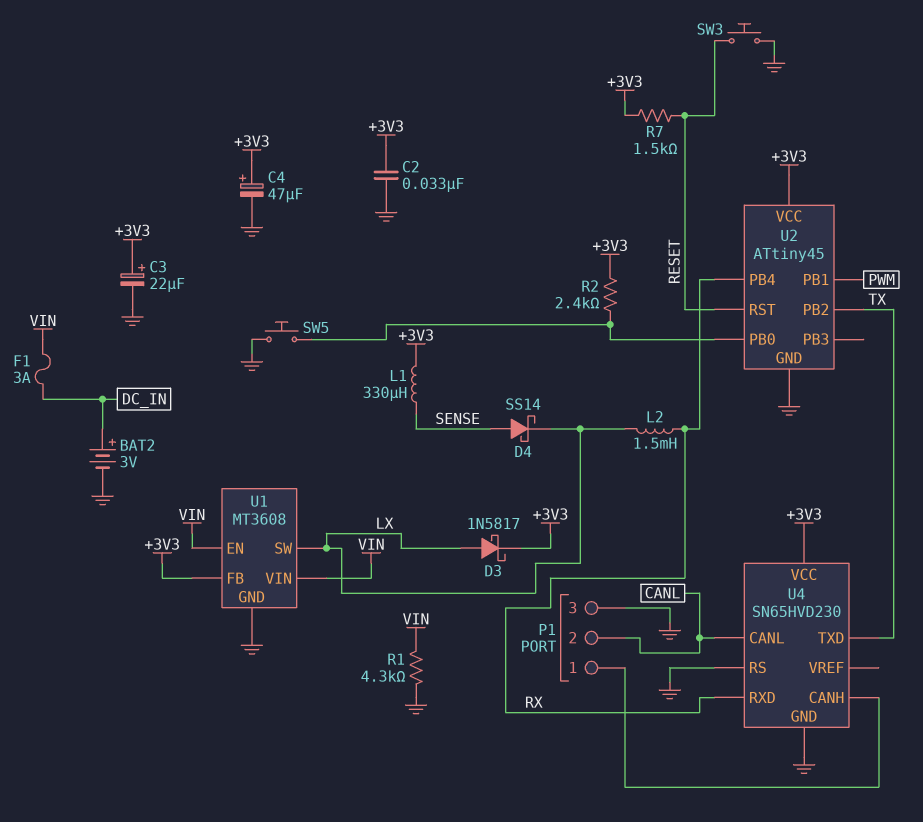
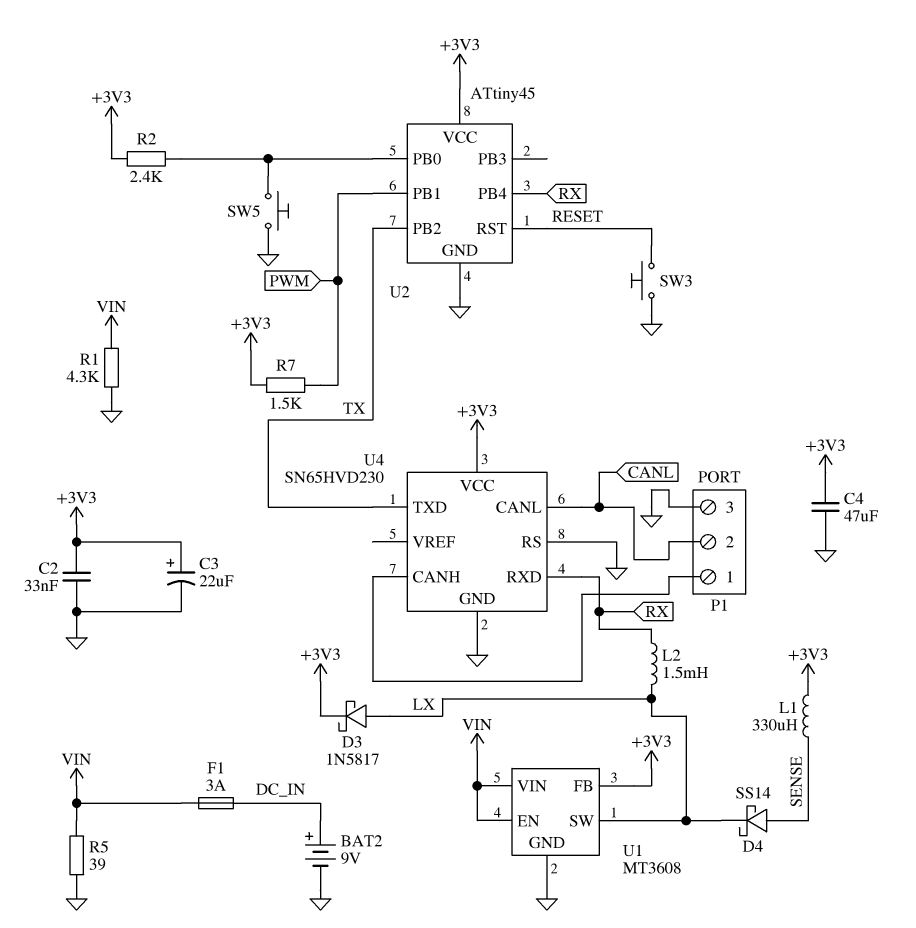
BAT2: 3V (plus DC_IN, minus GND) -> 9V (plus DC_IN, minus GND)
C4: 47uF (plus +3V3, minus GND) -> 47uF (+3V3, GND)
R5: none -> 39 (GND, VIN)
R7: 1.5k (+3V3, RESET) -> 1.5k (+3V3, PWM)

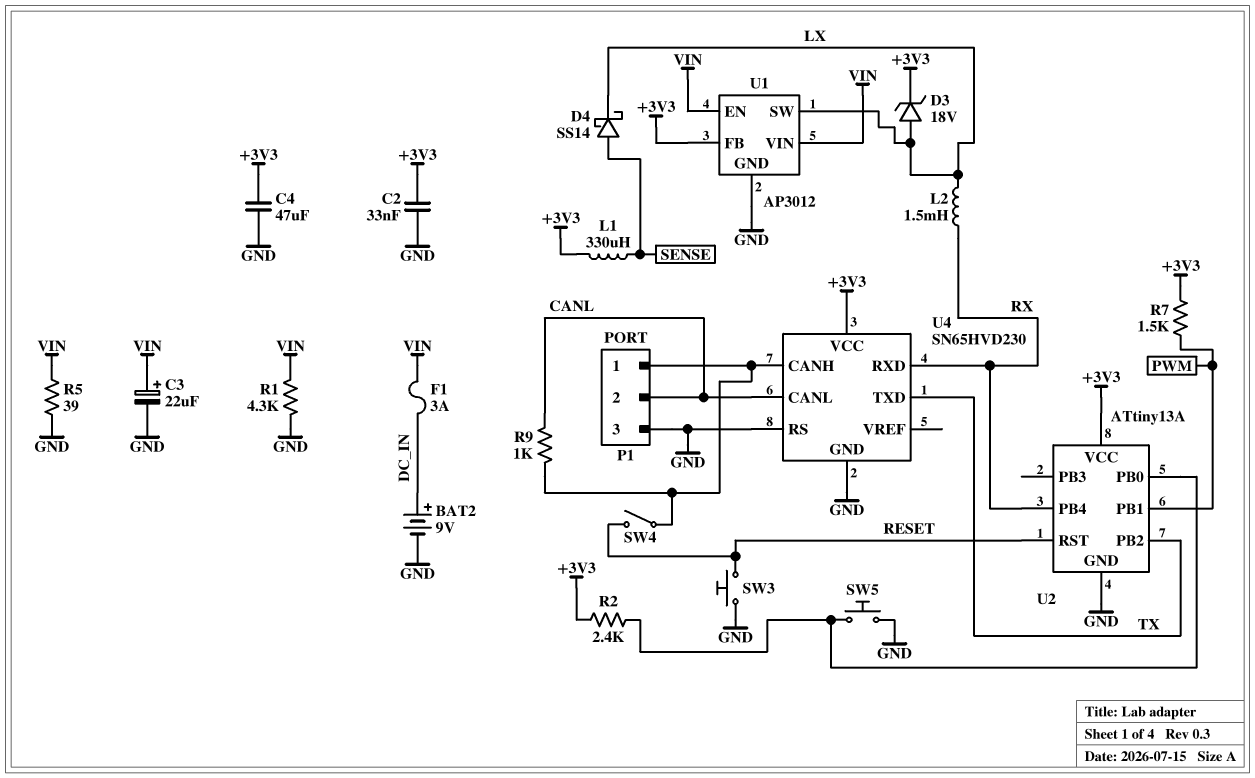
C3: 22uF (plus +3V3, minus GND) -> 22uF (plus VIN, minus GND)
D3: schottky 1N5817 (A LX, K +3V3) -> zener 18V (A LX, K +3V3)
R9: none -> 1k (CANL, P1/1)
SW4: none -> switch (P1/1, RESET)
U1: MT3608 -> AP3012
U2: ATtiny45 -> ATtiny13A

